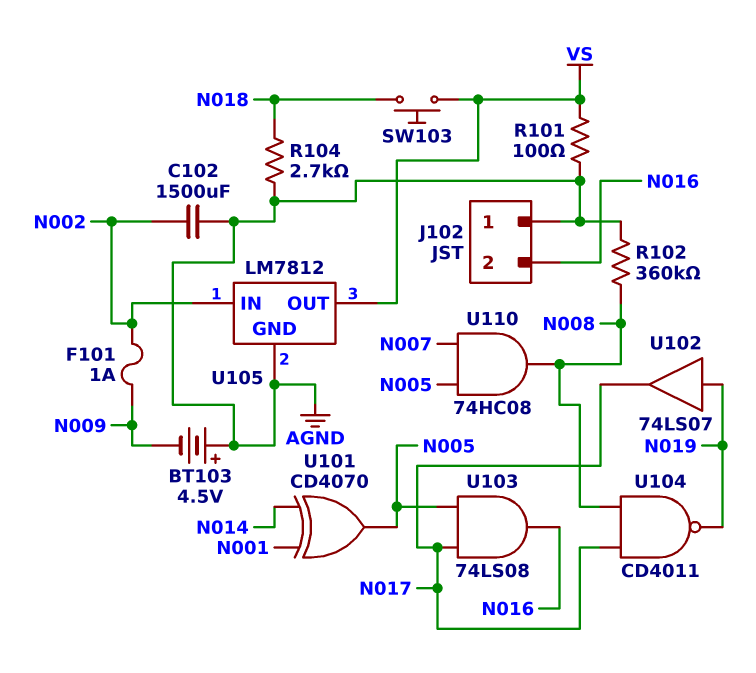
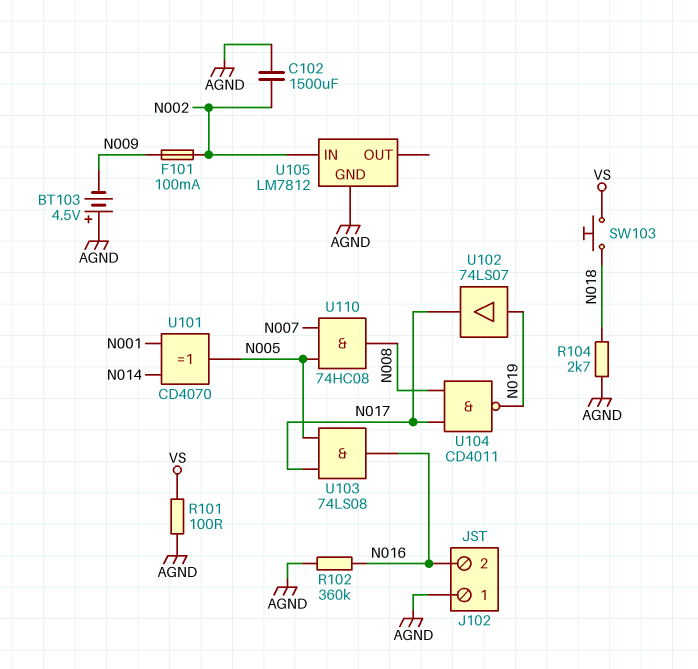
F101: 1A (N002, N009) -> 100mA (N002, N009)
R102: 360k (AGND, N008) -> 360k (AGND, N016)
U105 pin OUT: VS -> none

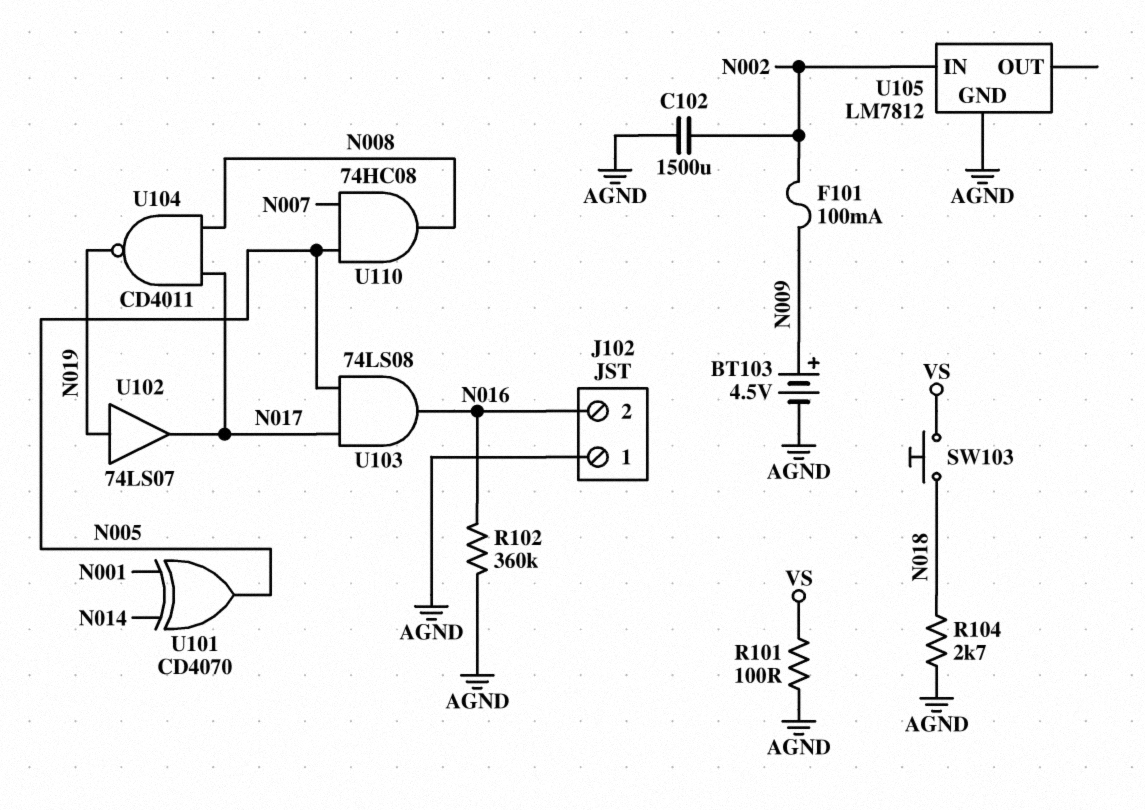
BT103: 4.5V (plus AGND, minus N009) -> 4.5V (plus N009, minus AGND)

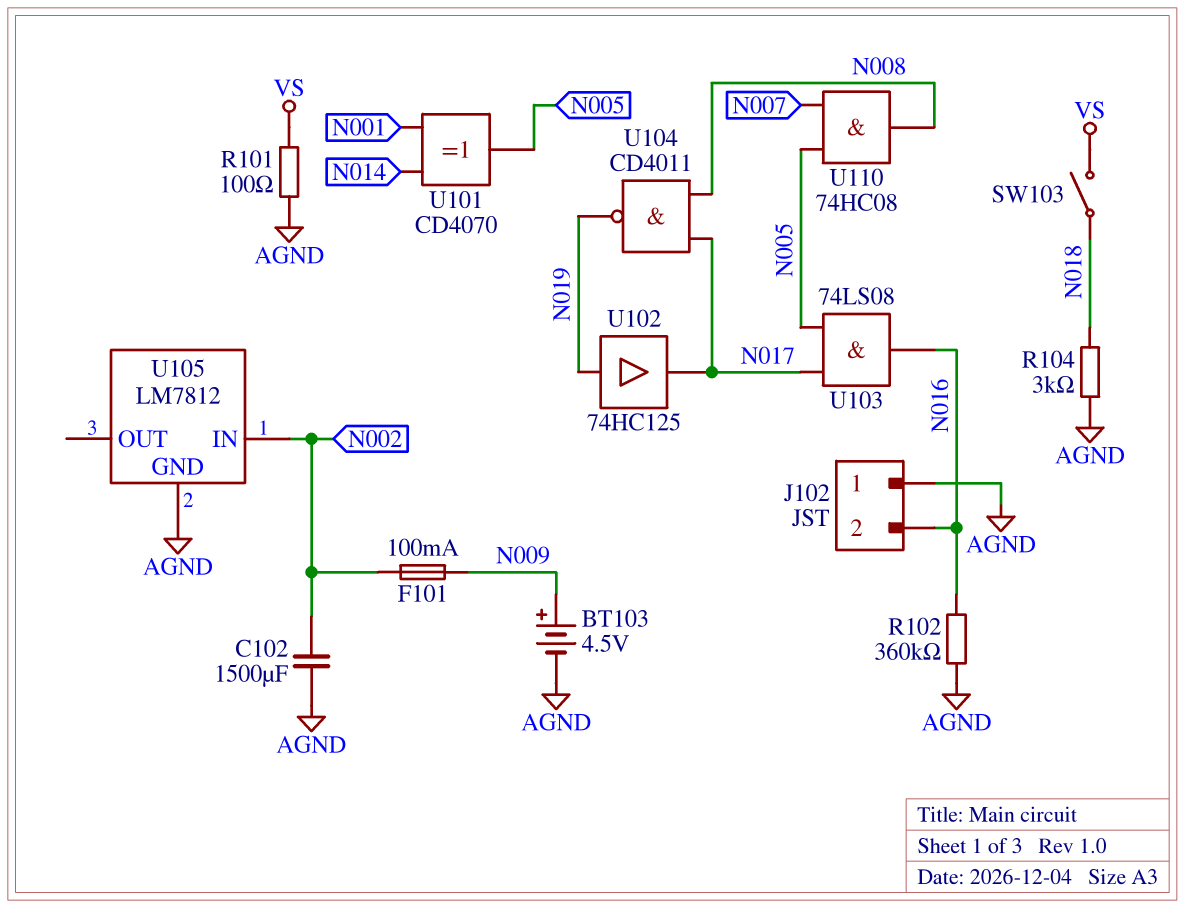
R104: 2.7k (AGND, N018) -> 3k (AGND, N018)
SW103: button (N018, VS) -> switch (N018, VS)
U102: buffer 74LS07 (in N019, out N017) -> buffer 74HC125 (in N019, out N017)

